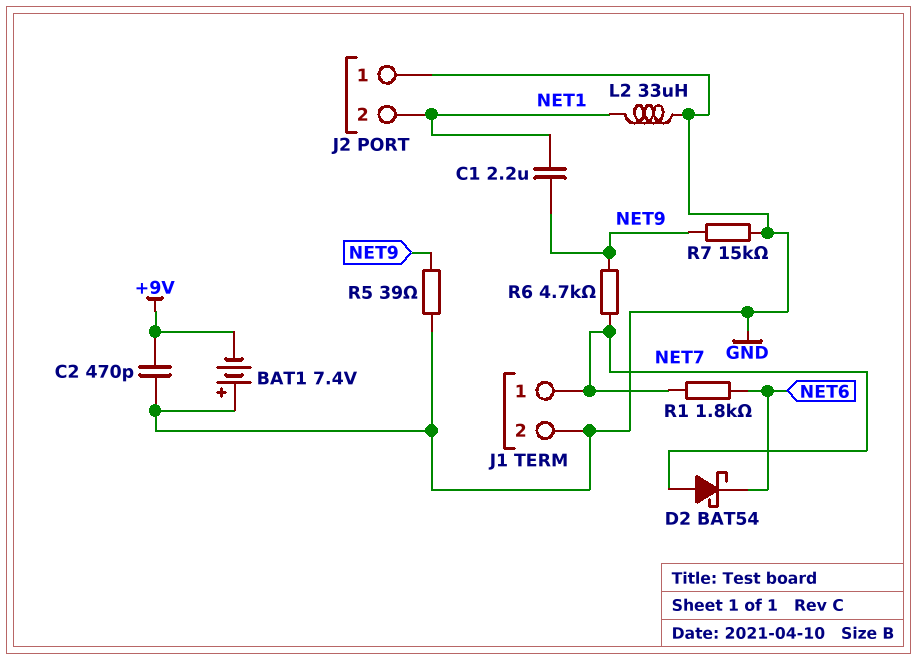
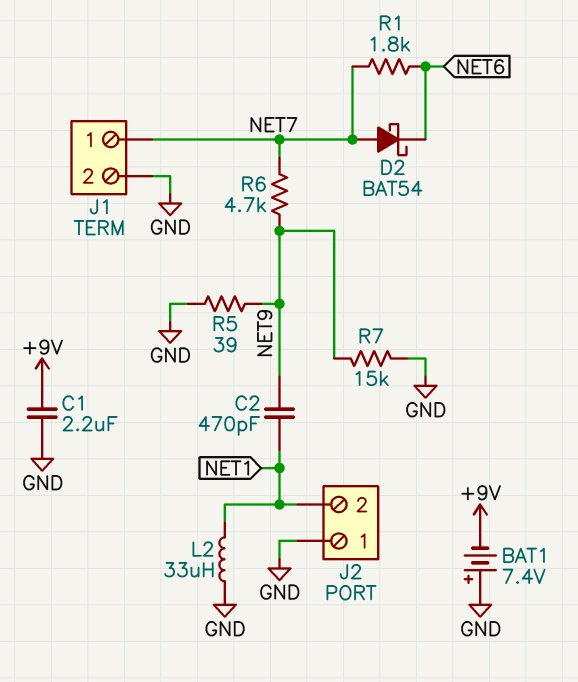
C1: 2.2uF (NET1, NET9) -> 2.2uF (+9V, GND)
C2: 470pF (+9V, GND) -> 470pF (NET1, NET9)

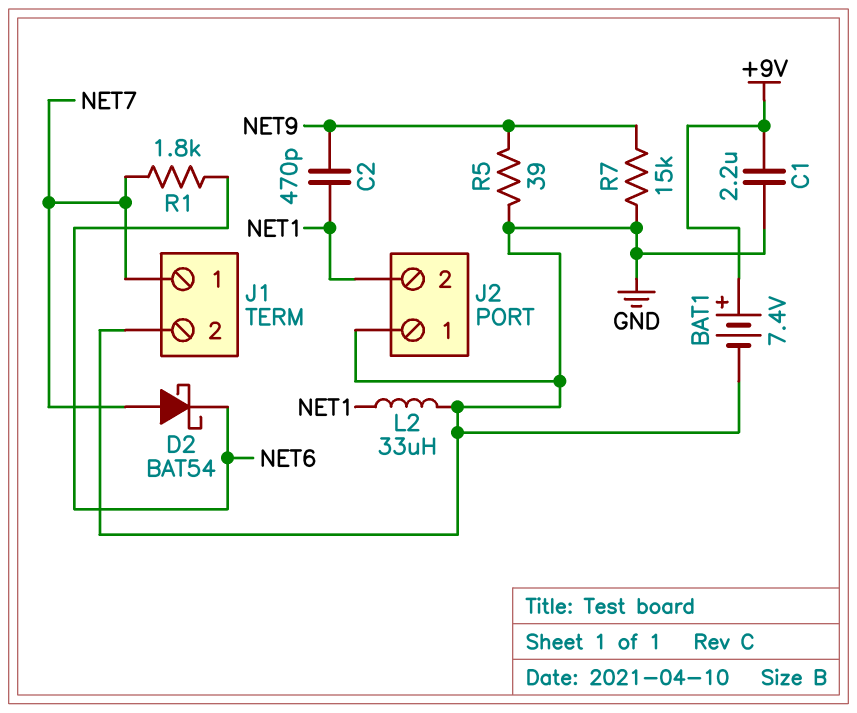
BAT1: 7.4V (plus GND, minus +9V) -> 7.4V (plus +9V, minus GND)
R6: 4.7k (NET7, NET9) -> none

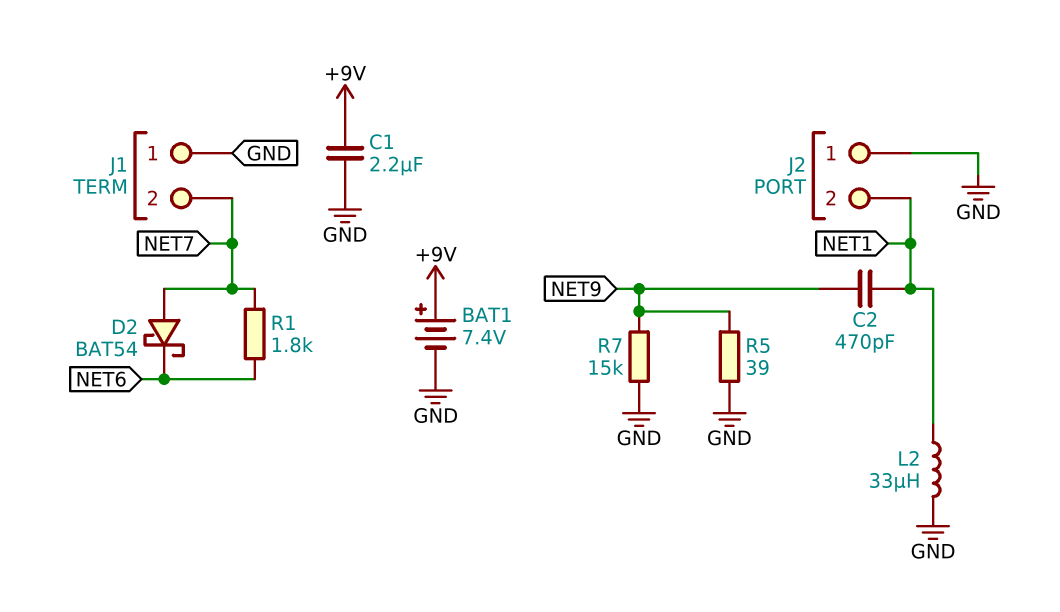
J1 pin 1: NET7 -> GND
J1 pin 2: GND -> NET7

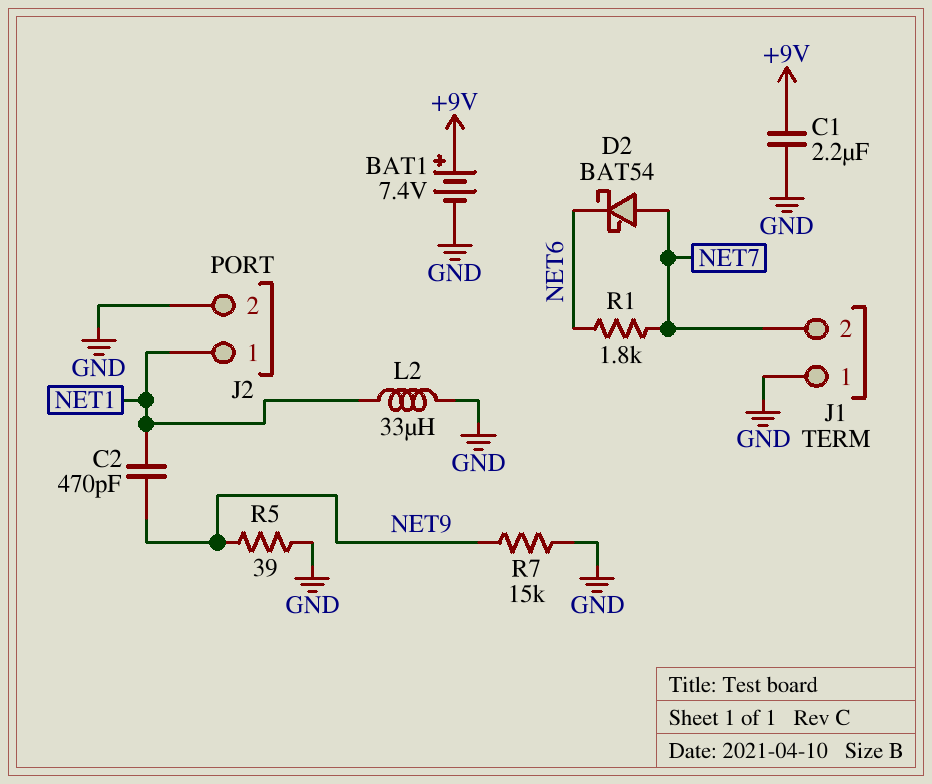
J2 pin 1: GND -> NET1
J2 pin 2: NET1 -> GND

